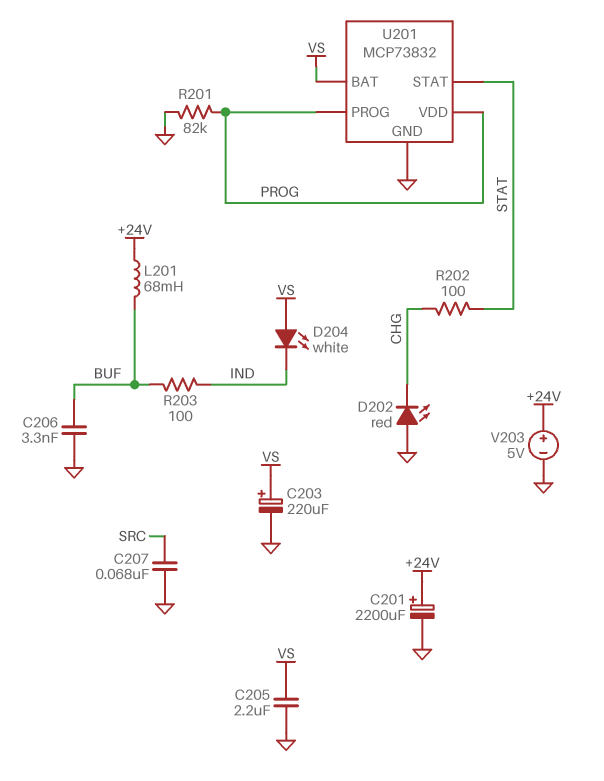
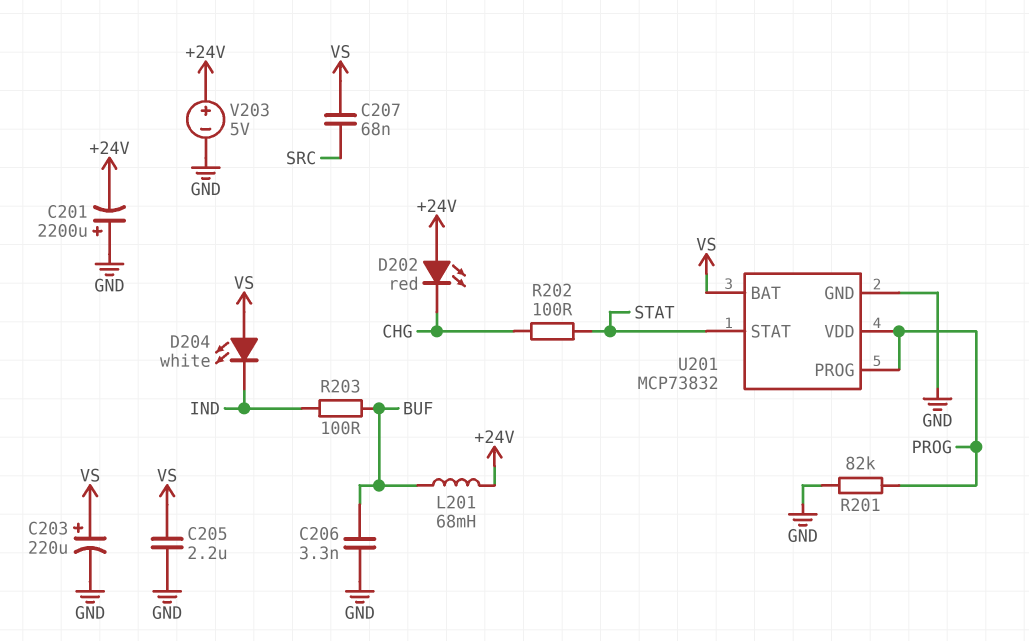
C201: 2200uF (plus +24V, minus GND) -> 2200uF (plus GND, minus +24V)
C207: 68nF (GND, SRC) -> 68nF (SRC, VS)
D202: LED red (A GND, K CHG) -> LED red (A +24V, K CHG)

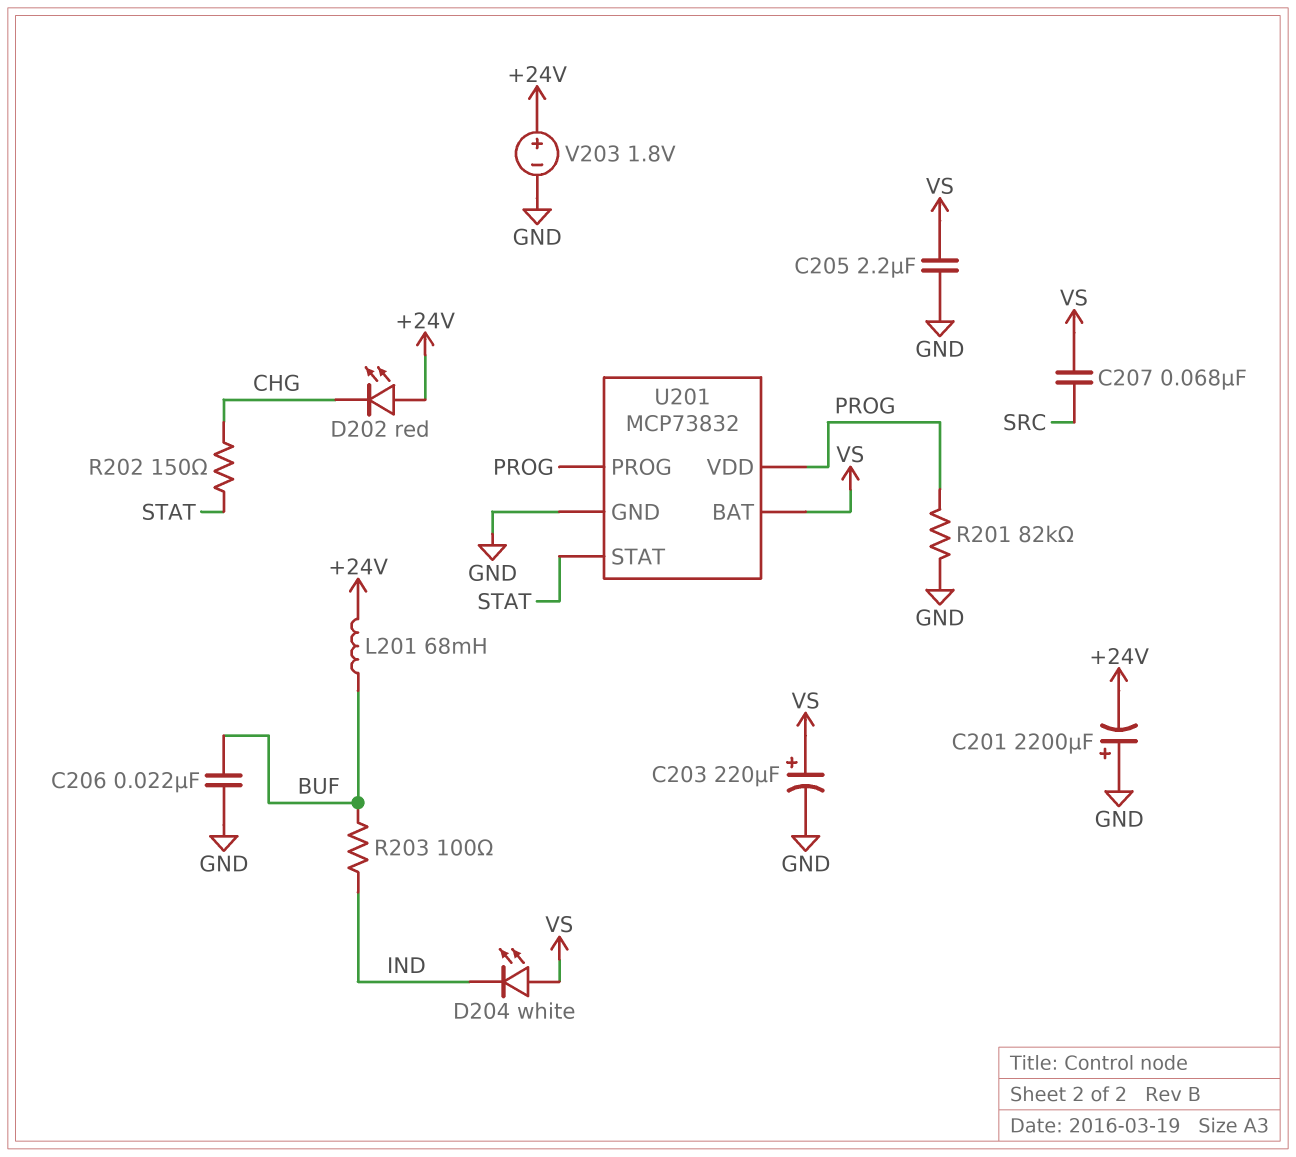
C206: 3.3nF (BUF, GND) -> 22nF (BUF, GND)
R202: 100 (CHG, STAT) -> 150 (CHG, STAT)
V203: 5V (plus +24V, minus GND) -> 1.8V (plus +24V, minus GND)

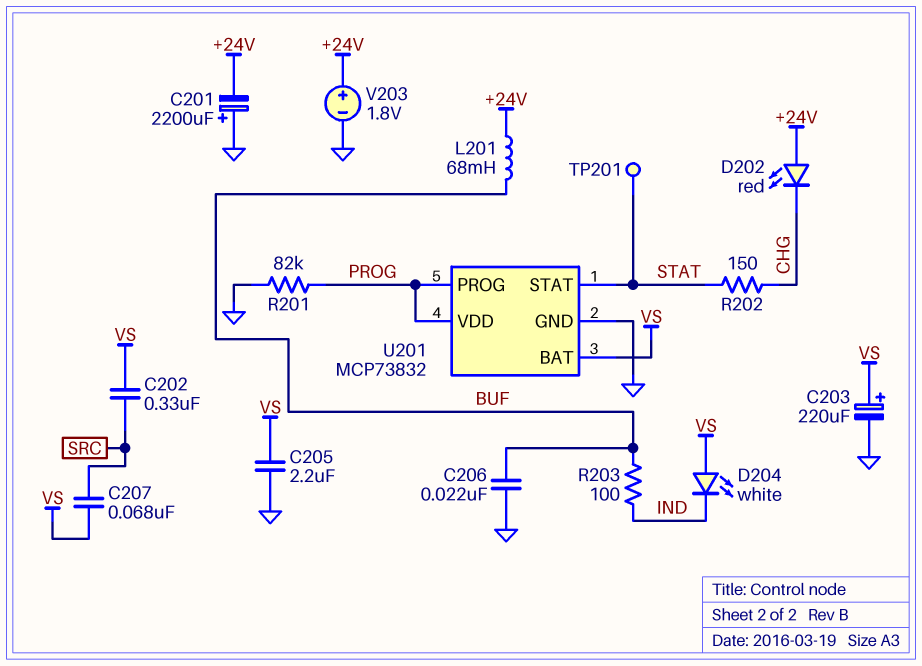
C202: none -> 330nF (SRC, VS)
TP201: none -> test point (STAT)

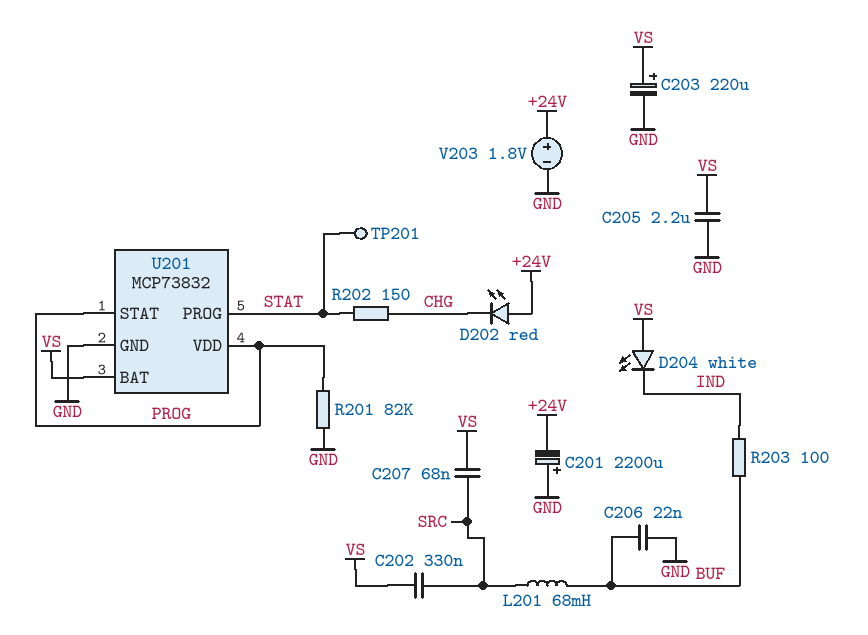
L201: 68mH (+24V, BUF) -> 68mH (BUF, SRC)
U201 pin PROG: PROG -> STAT
U201 pin STAT: STAT -> PROG

